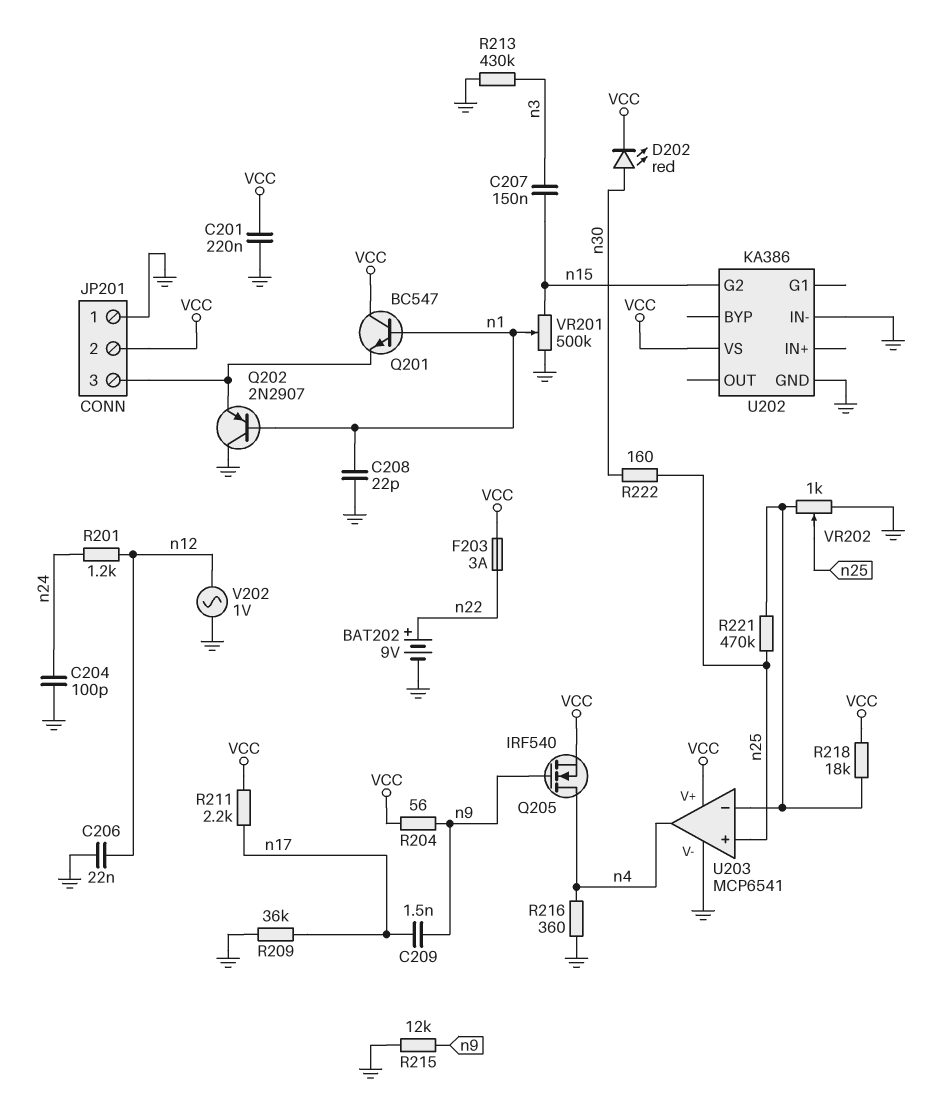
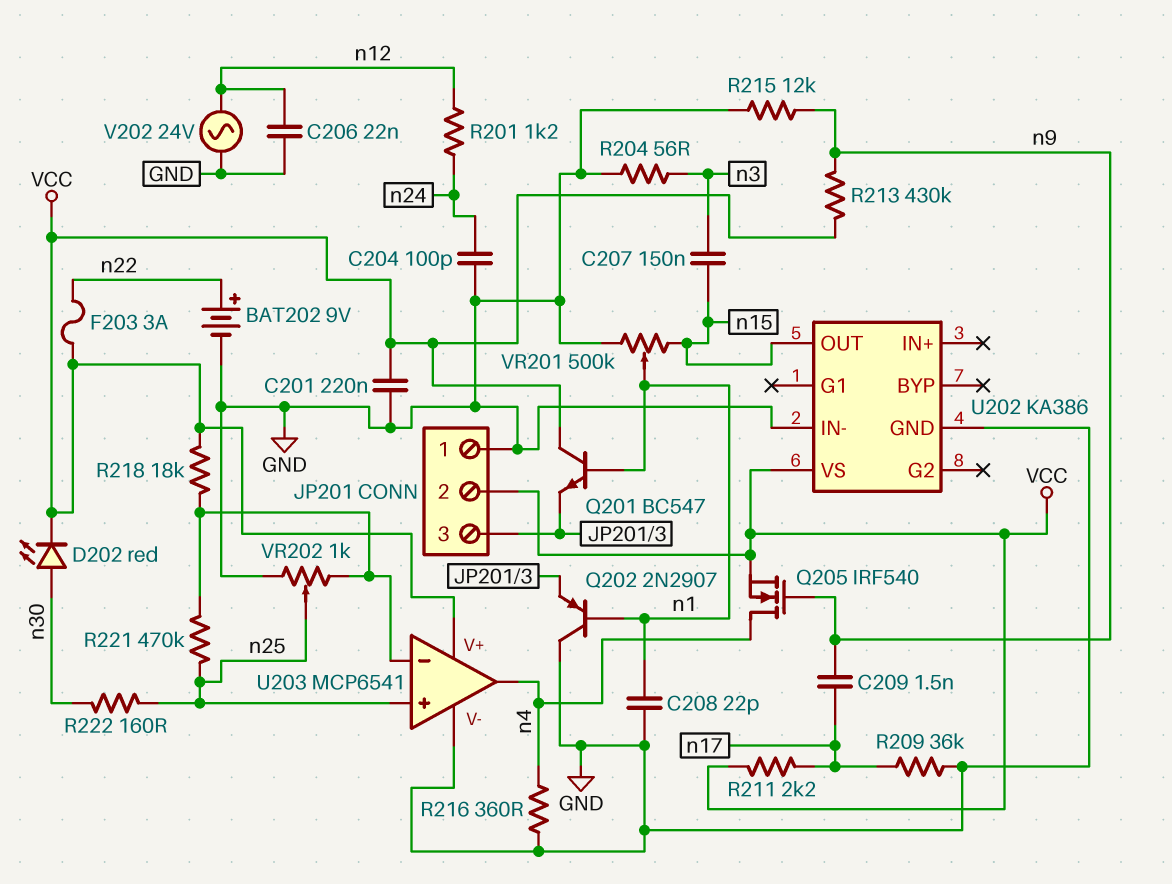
R204: 56 (VCC, n9) -> 56 (GND, n3)
R213: 430k (GND, n3) -> 430k (VCC, n9)
U202 pin G2: n15 -> none
U202 pin OUT: none -> n15
V202: AC 1V (GND, n12) -> AC 24V (GND, n12)

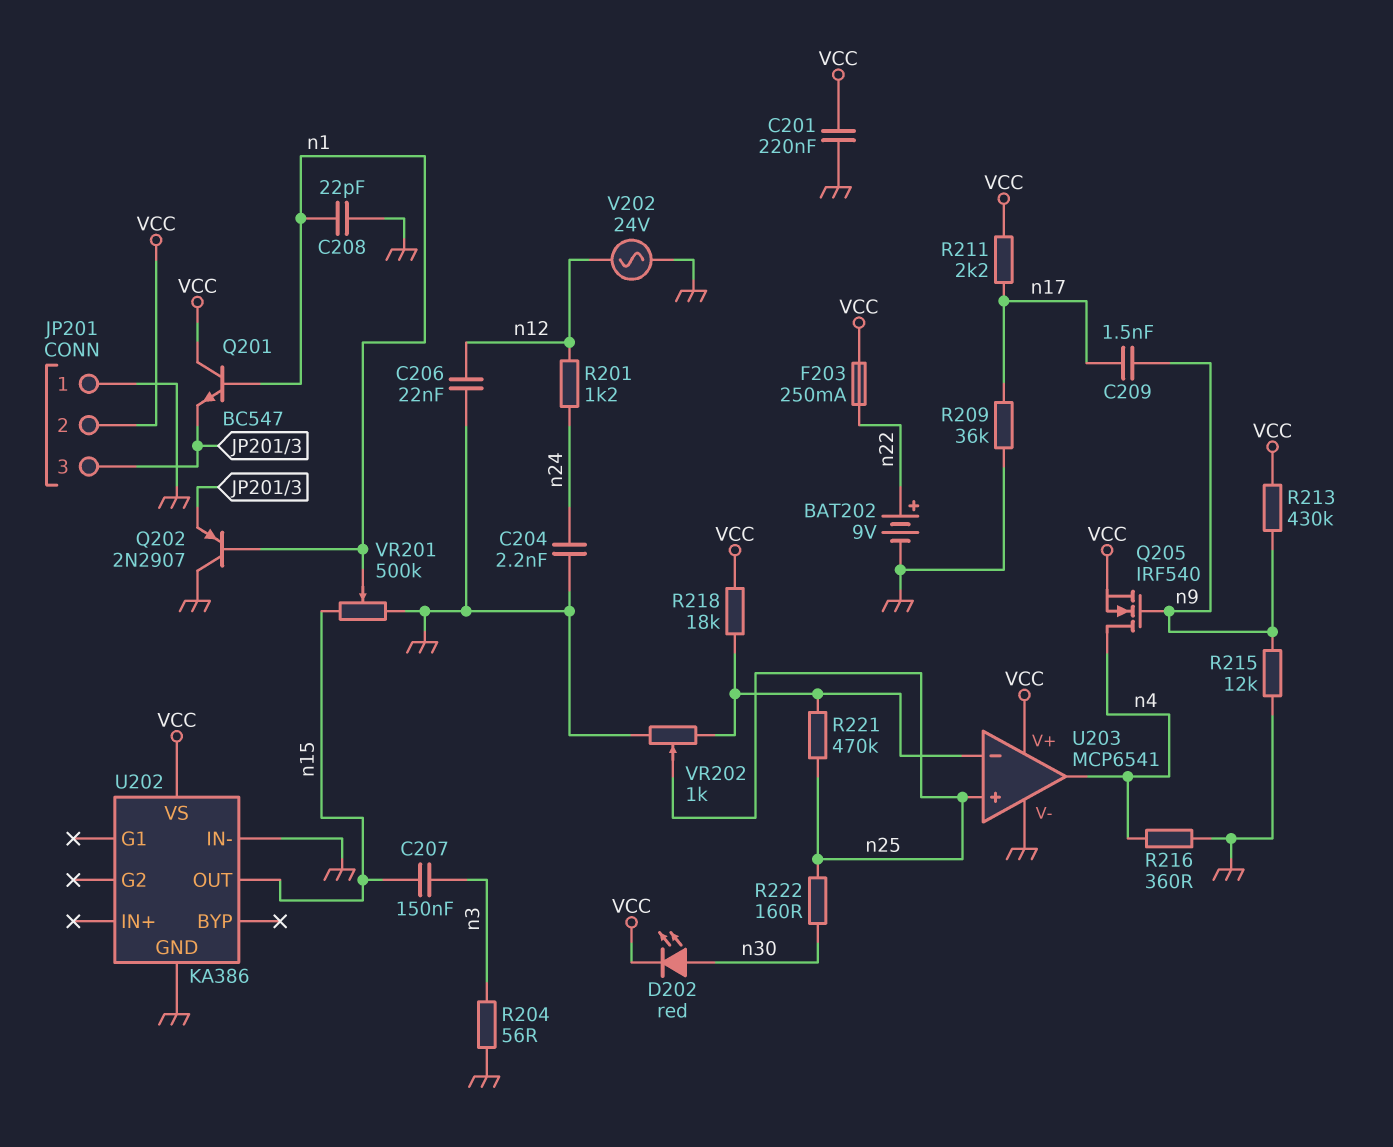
C204: 100pF (GND, n24) -> 2.2nF (GND, n24)
F203: 3A (VCC, n22) -> 250mA (VCC, n22)

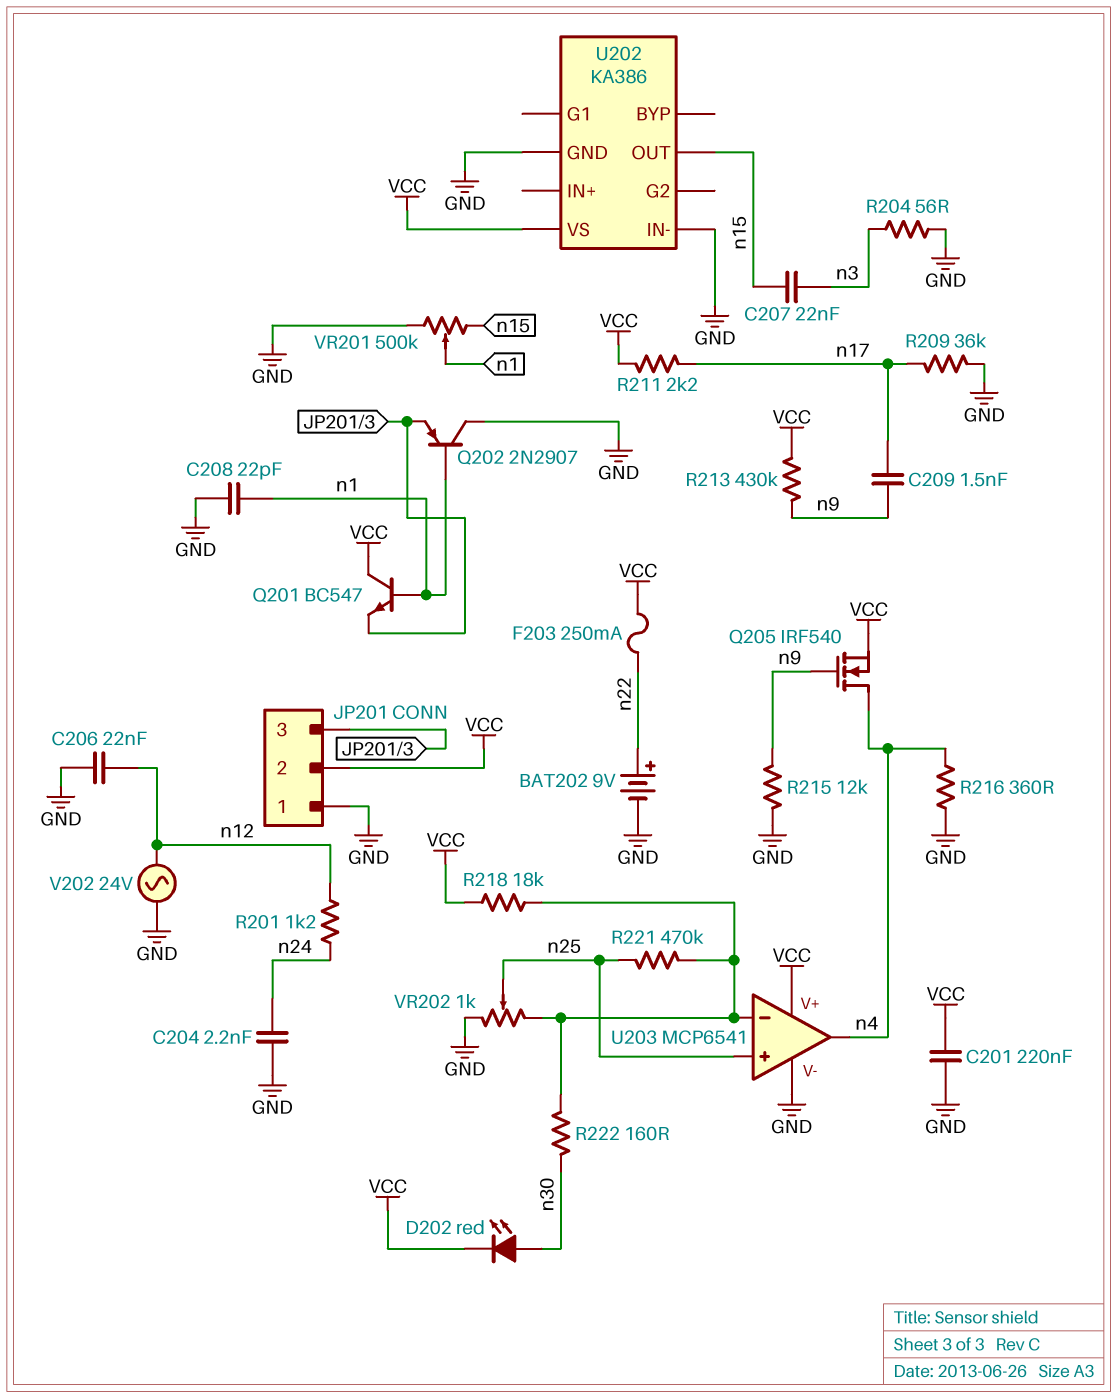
C207: 150nF (n3, n15) -> 22nF (n3, n15)
R222: 160 (n25, n30) -> 160 (U203/in-, n30)

